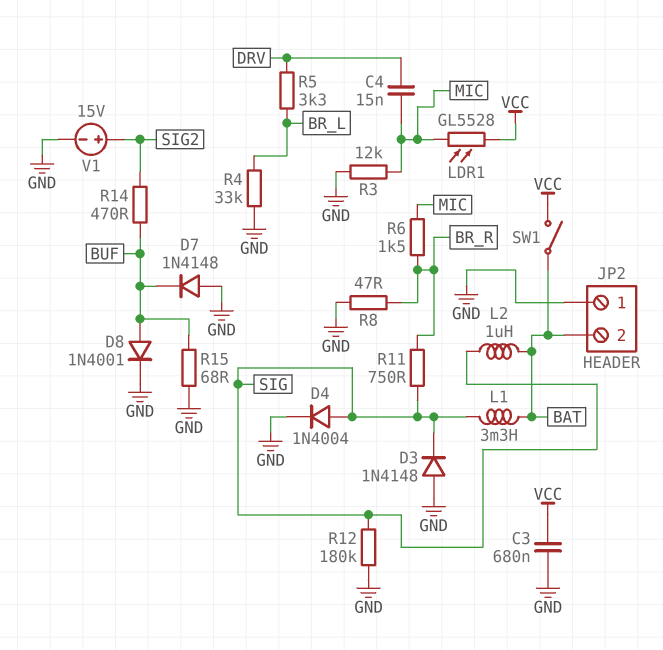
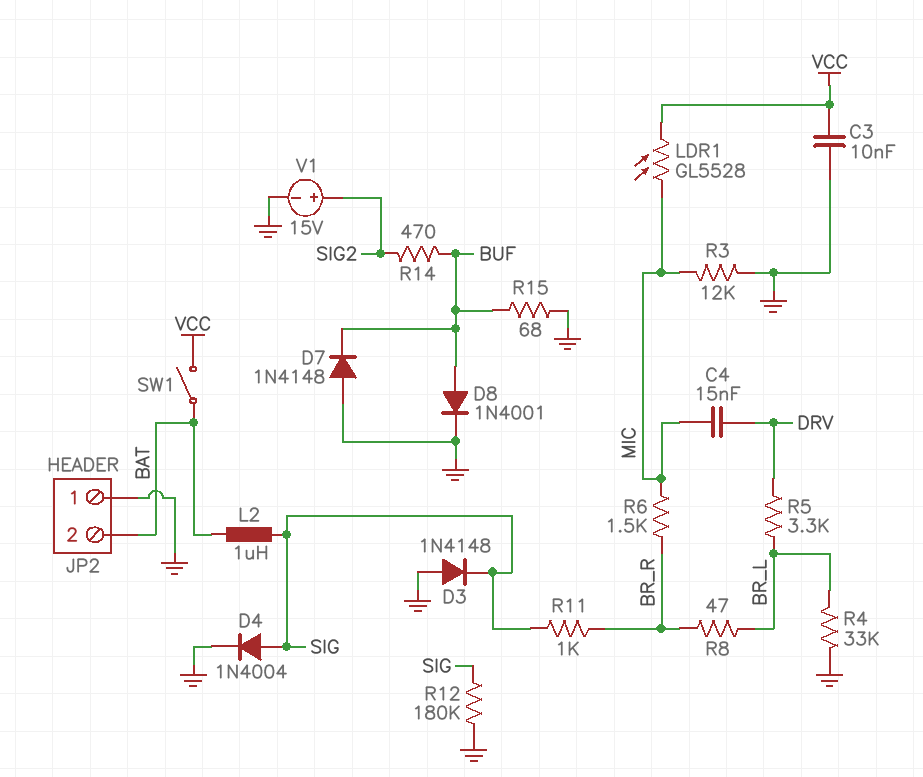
C3: 680nF (GND, VCC) -> 10nF (GND, VCC)
L1: 3.3mH (BAT, SIG) -> none
R8: 47 (BR_R, GND) -> 47 (BR_L, BR_R)
R11: 750 (BR_R, SIG) -> 1k (BR_R, SIG)

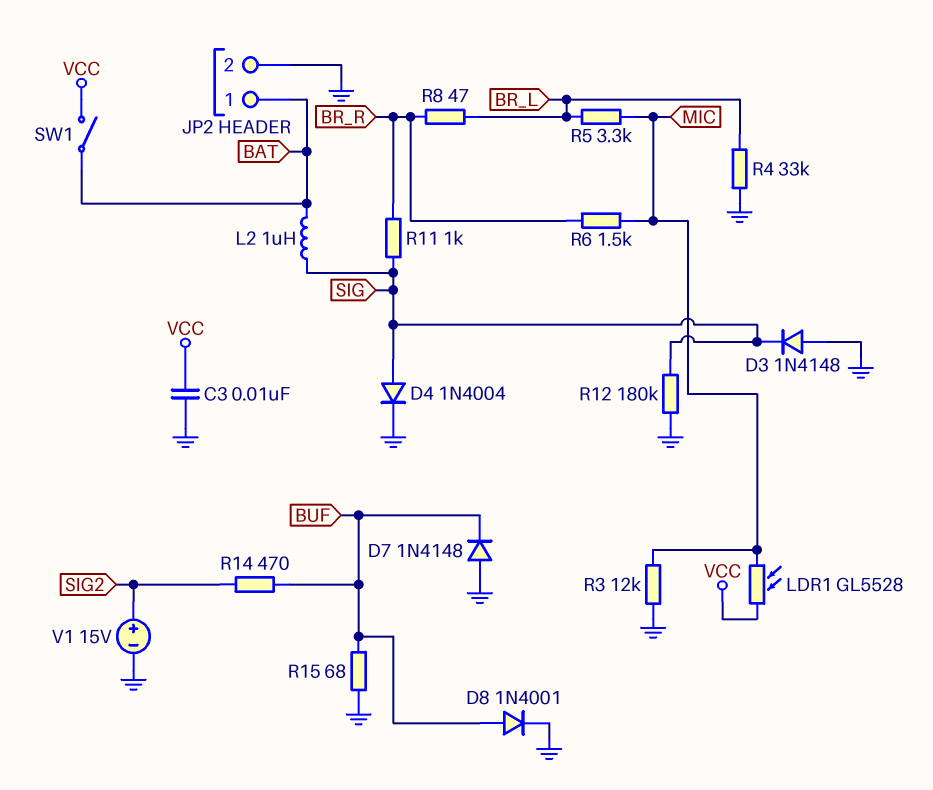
C4: 15nF (DRV, MIC) -> none
JP2 pin 1: GND -> BAT
JP2 pin 2: BAT -> GND
R5: 3.3k (BR_L, DRV) -> 3.3k (BR_L, MIC)

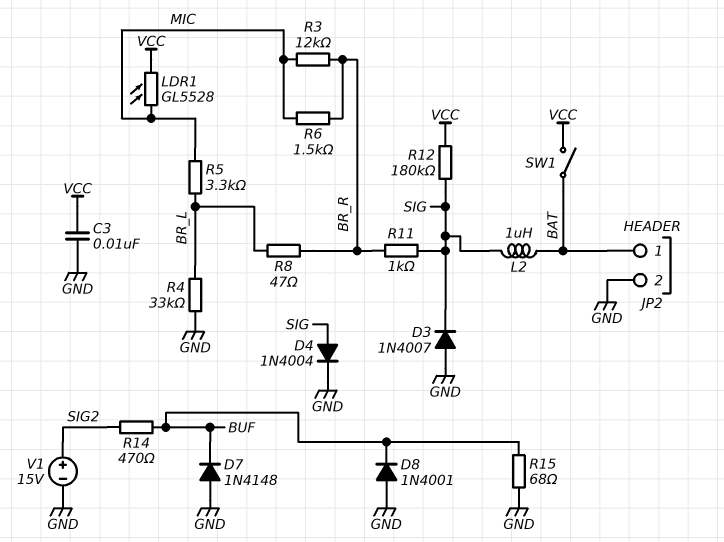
D3: diode 1N4148 (A GND, K SIG) -> diode 1N4007 (A GND, K SIG)
D8: diode 1N4001 (A BUF, K GND) -> diode 1N4001 (A GND, K BUF)
R3: 12k (GND, MIC) -> 12k (BR_R, MIC)
R12: 180k (GND, SIG) -> 180k (SIG, VCC)

